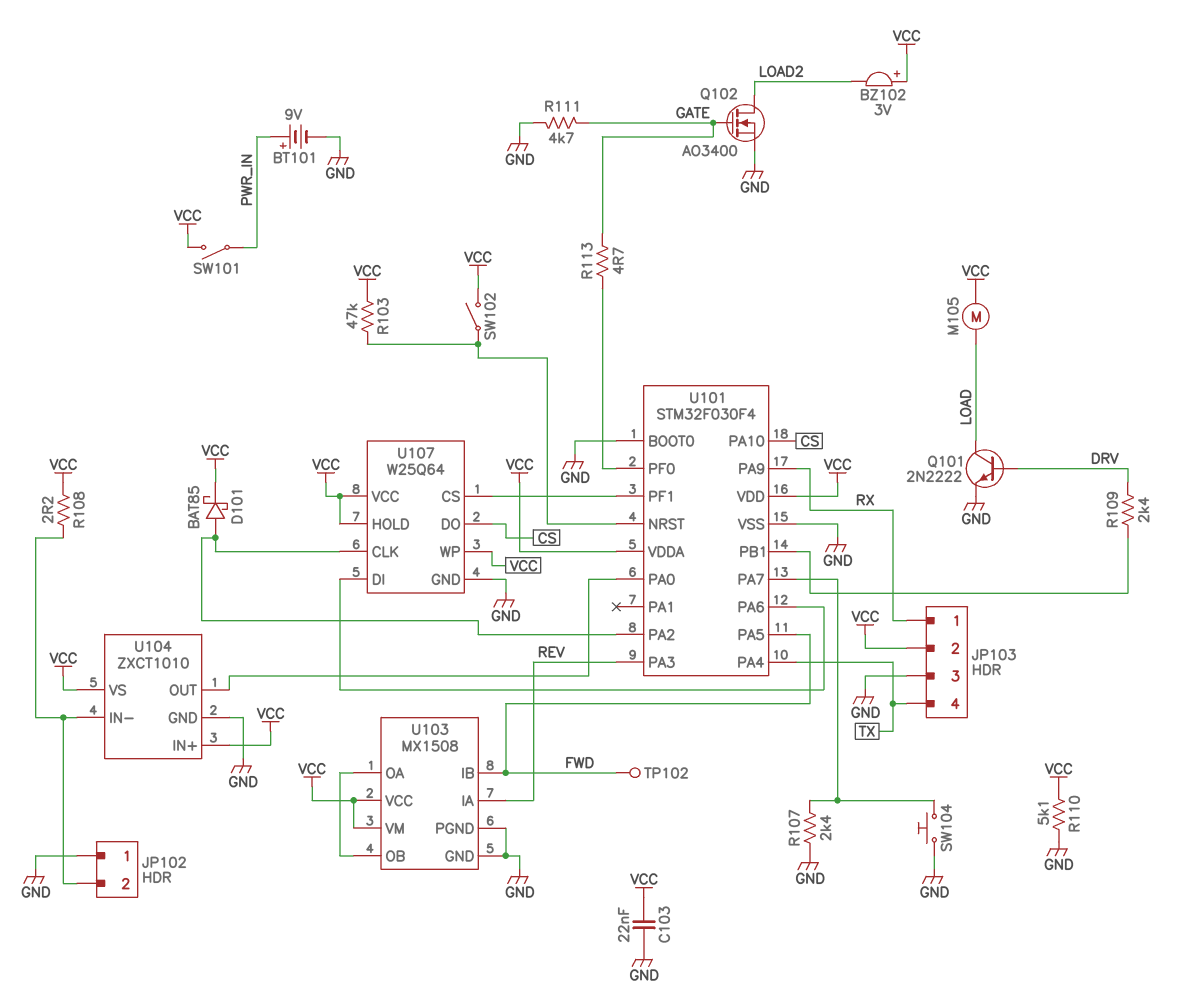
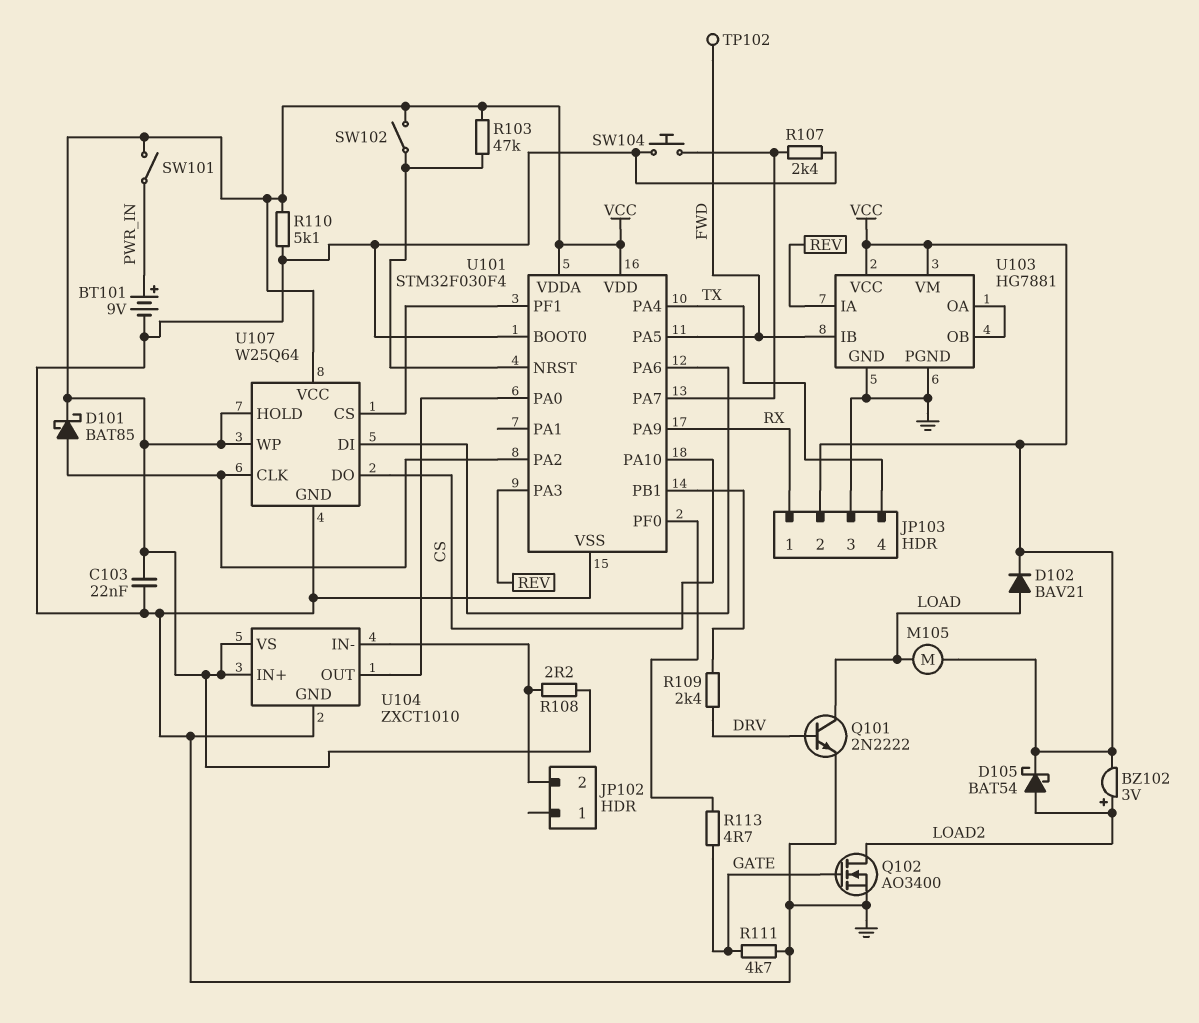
BZ102: buzzer 3V (plus VCC, minus LOAD2) -> buzzer 3V (plus LOAD2, minus VCC)
D102: none -> diode BAV21 (A LOAD, K VCC)
D105: none -> schottky BAT54 (A LOAD2, K VCC)
JP102 pin 1: GND -> none
U103: MX1508 -> HG7881

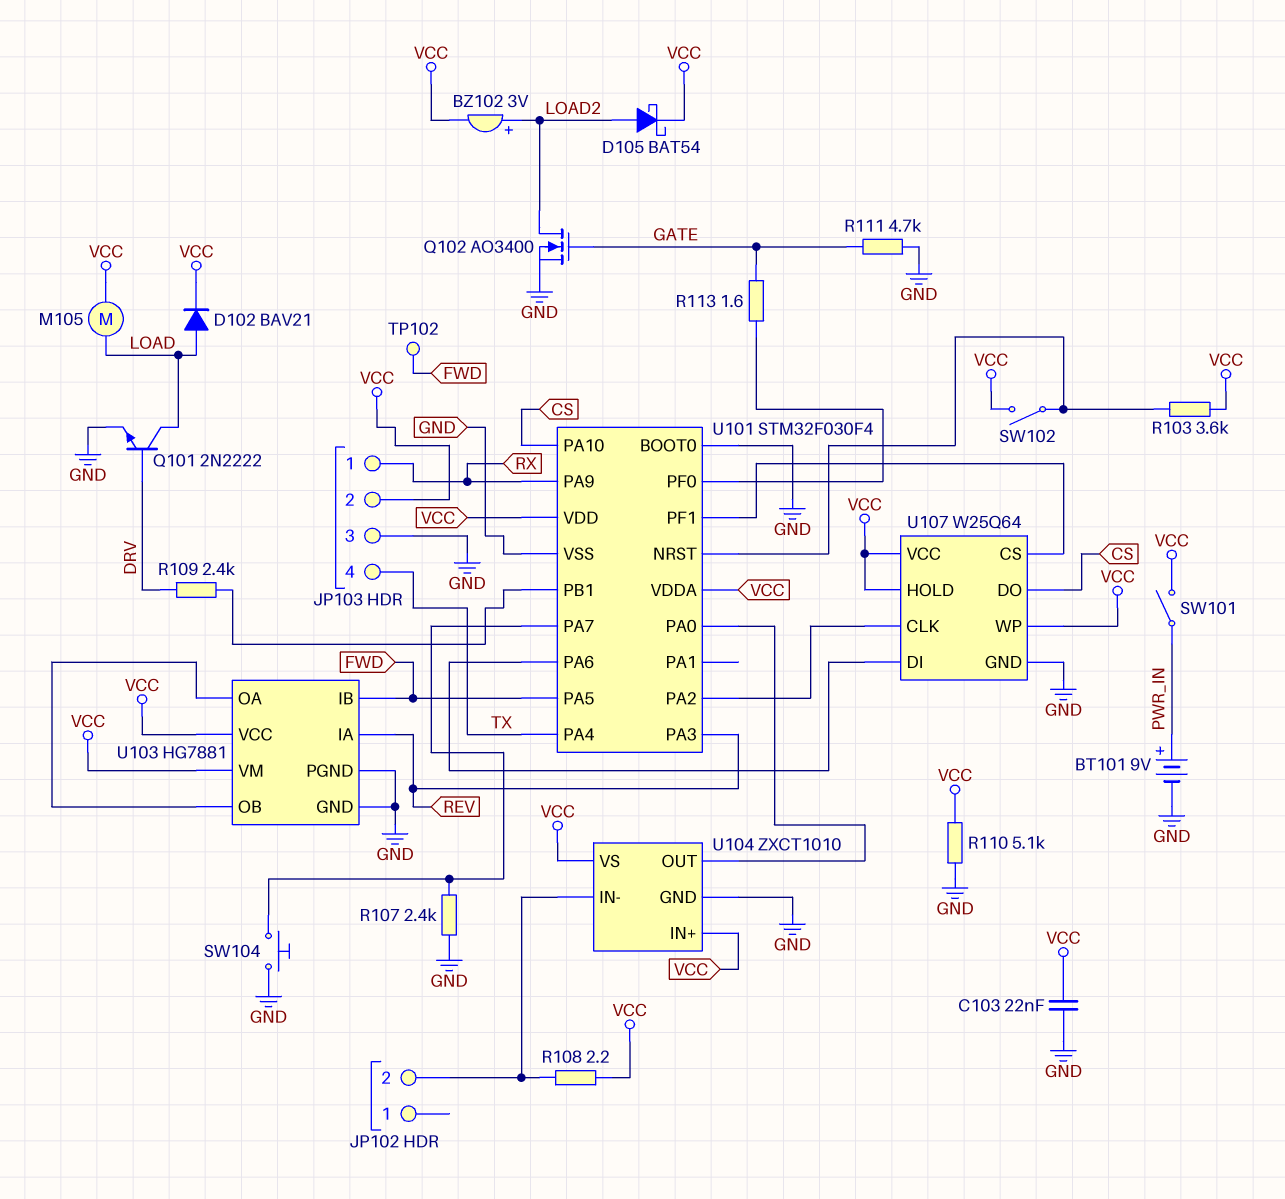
D101: schottky BAT85 (A U101/PA2, K VCC) -> none
R103: 47k (U101/NRST, VCC) -> 3.6k (U101/NRST, VCC)
R113: 4.7 (GATE, U101/PF0) -> 1.6 (GATE, U101/PF0)

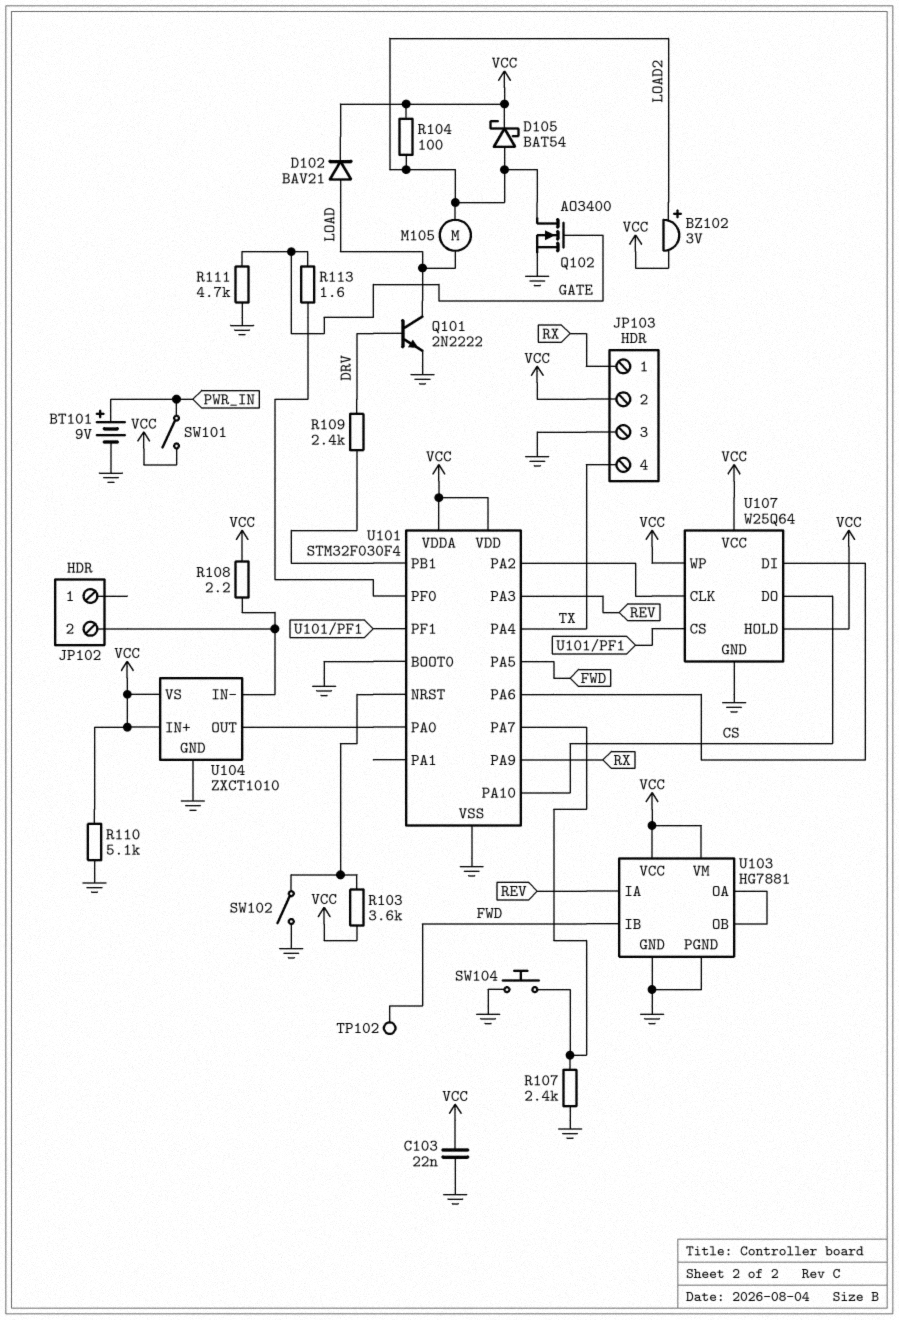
M105: motor (LOAD, VCC) -> motor (LOAD, LOAD2)
R104: none -> 100 (LOAD2, VCC)
SW102: switch (U101/NRST, VCC) -> switch (GND, U101/NRST)

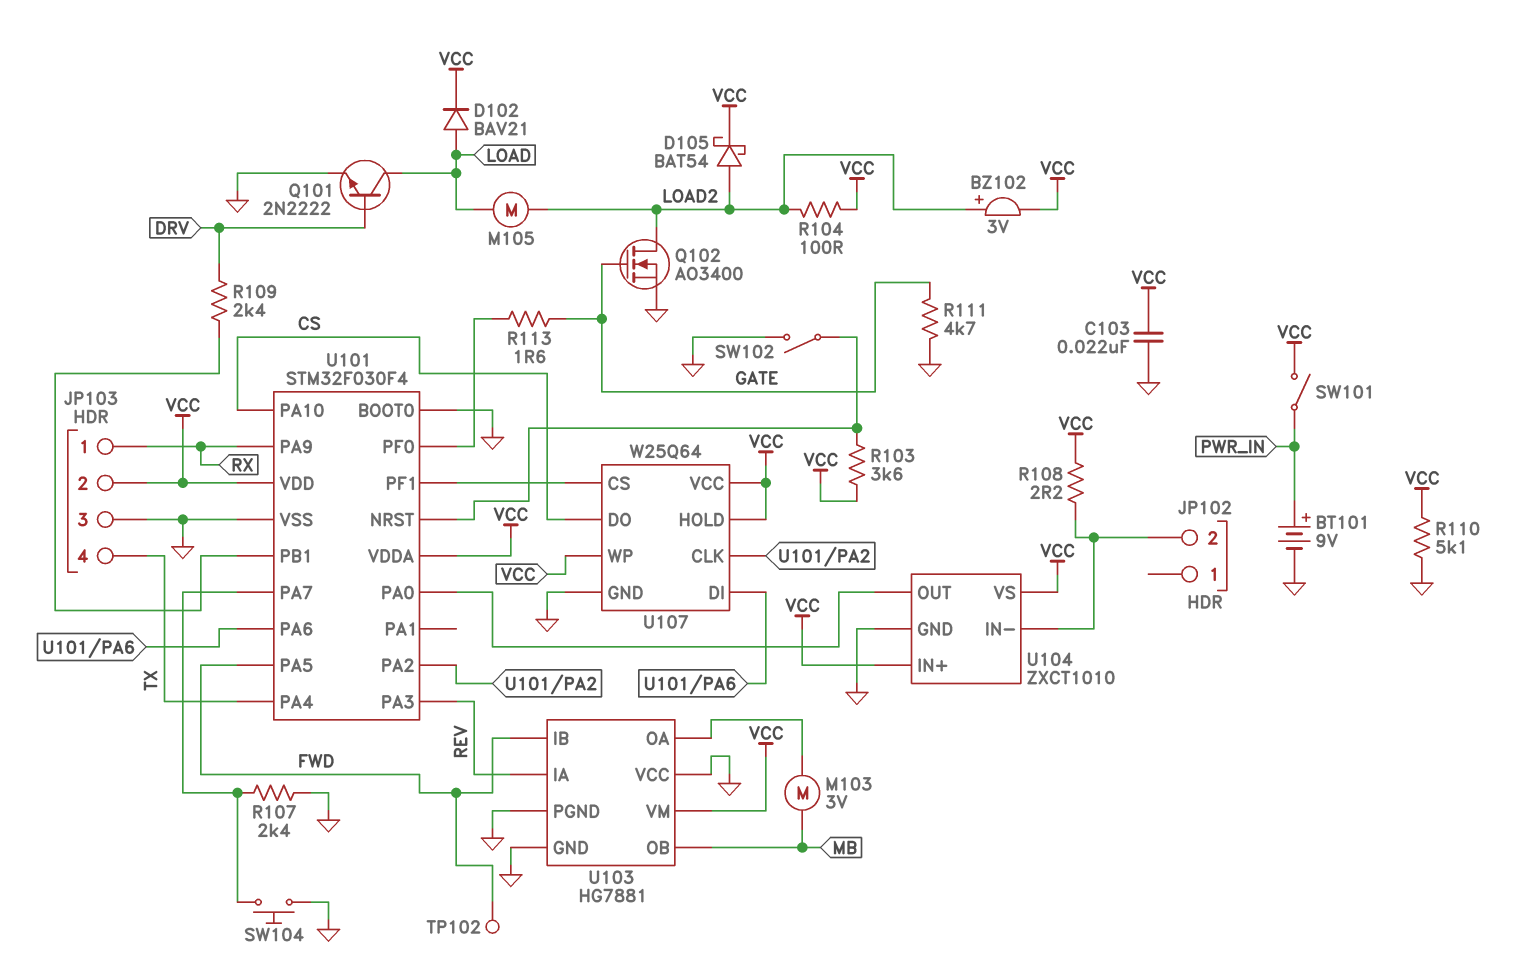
M103: none -> motor 3V (MB, U103/OA)
U103 pin OB: U103/OA -> MB
U103 pin VCC: VCC -> GND

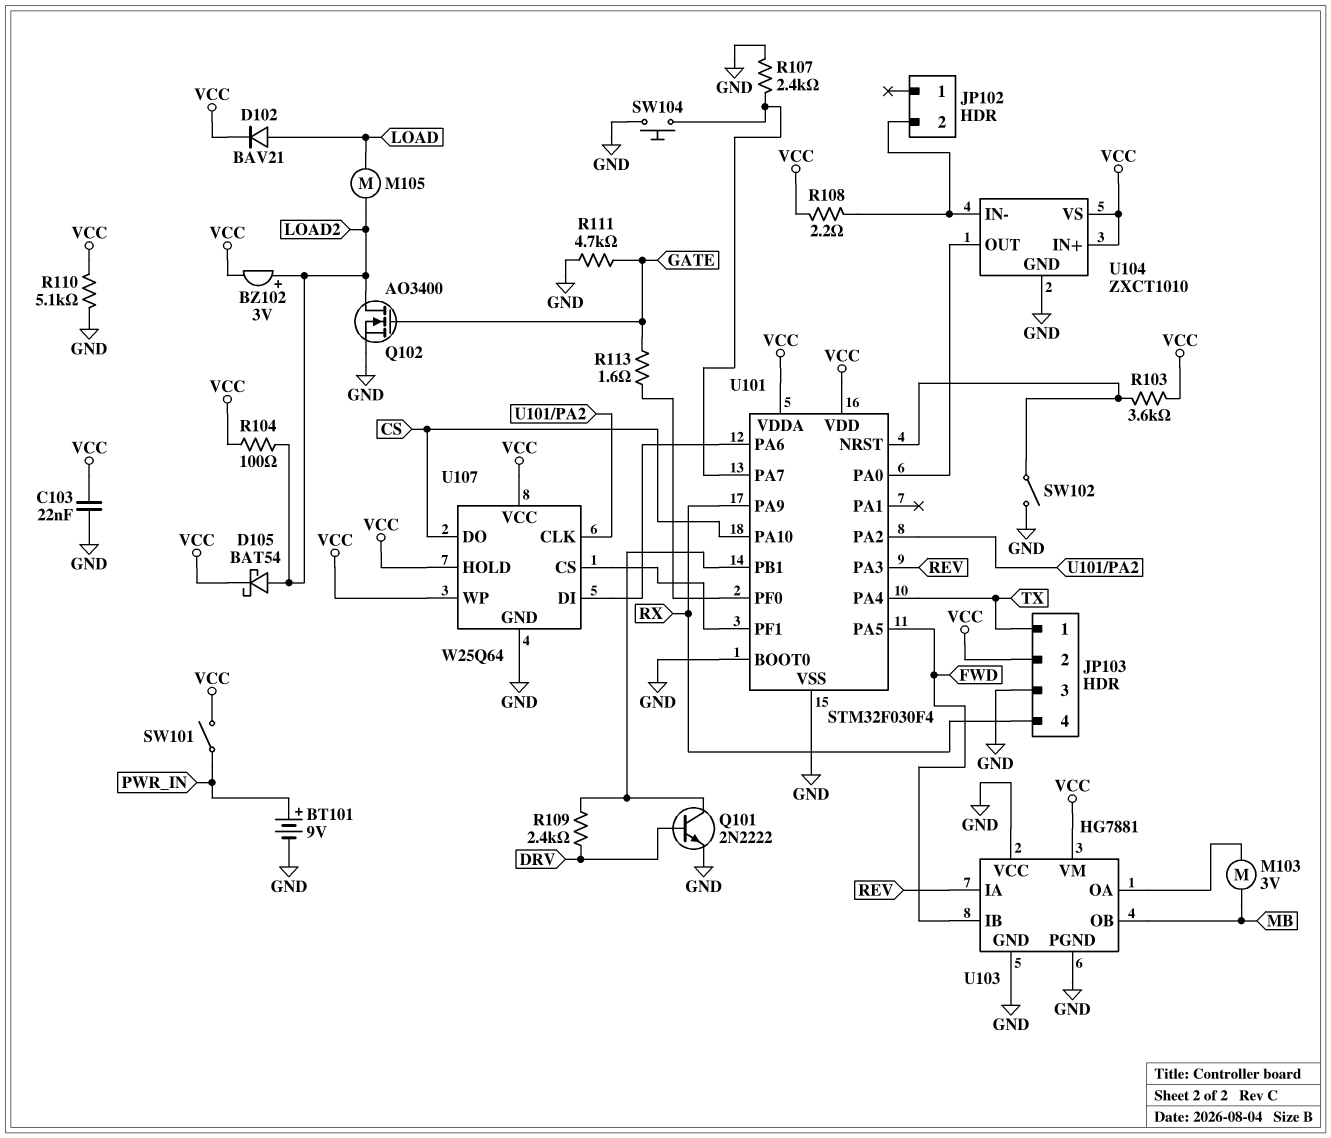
JP103 pin 1: RX -> TX
JP103 pin 4: TX -> RX
Q101: NPN 2N2222 (B DRV, C LOAD, E GND) -> NPN 2N2222 (B DRV, C U101/PB1, E GND)
TP102: test point (FWD) -> none

